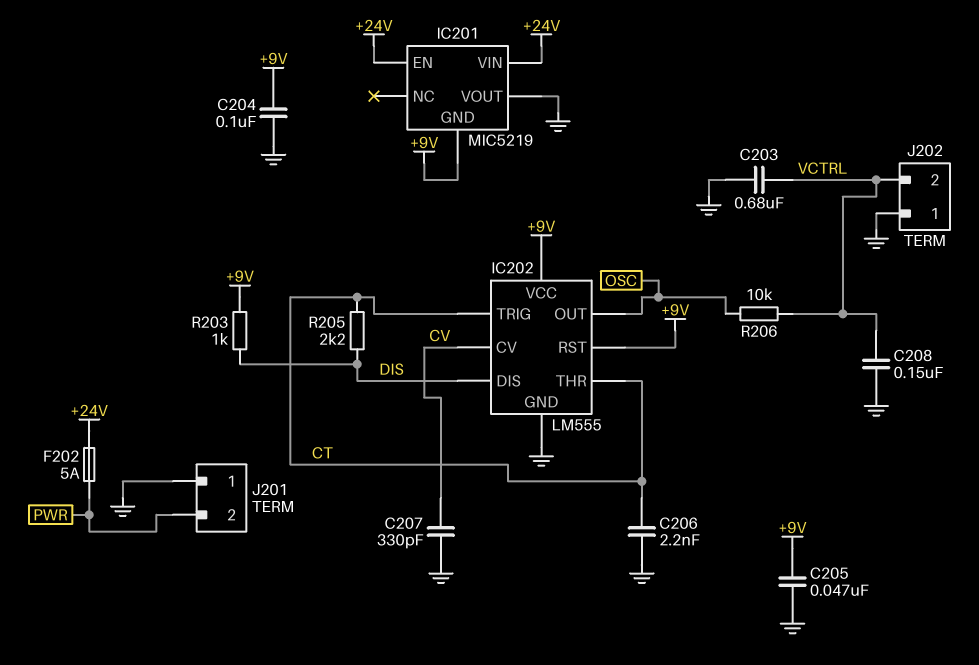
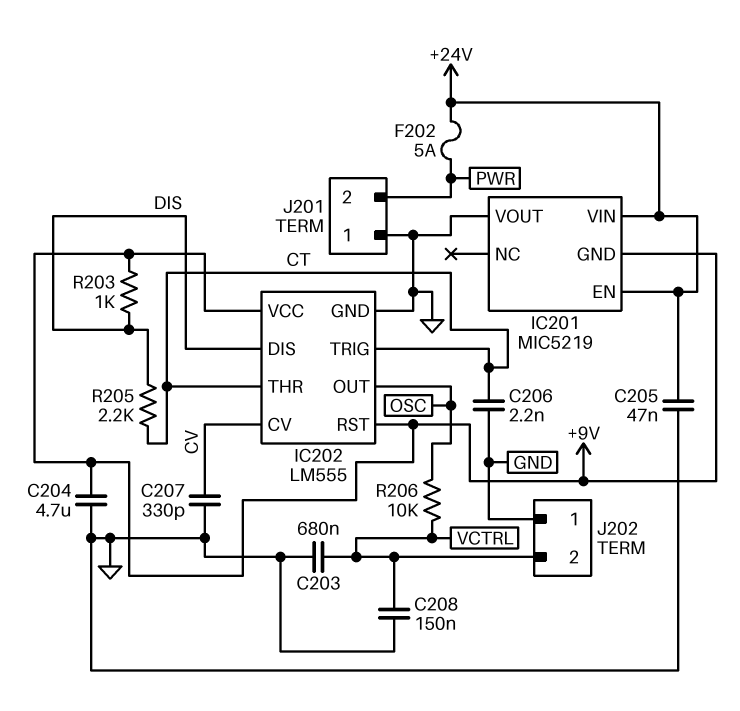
C204: 100nF (+9V, GND) -> 4.7uF (+9V, GND)
C205: 47nF (+9V, GND) -> 47nF (+24V, GND)

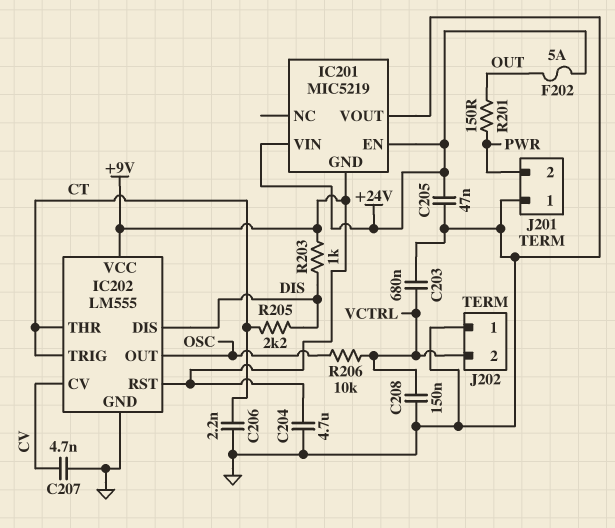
C207: 330pF (CV, GND) -> 4.7nF (CV, GND)
F202: 5A (+24V, PWR) -> 5A (+24V, OUT)
R201: none -> 150 (OUT, PWR)

